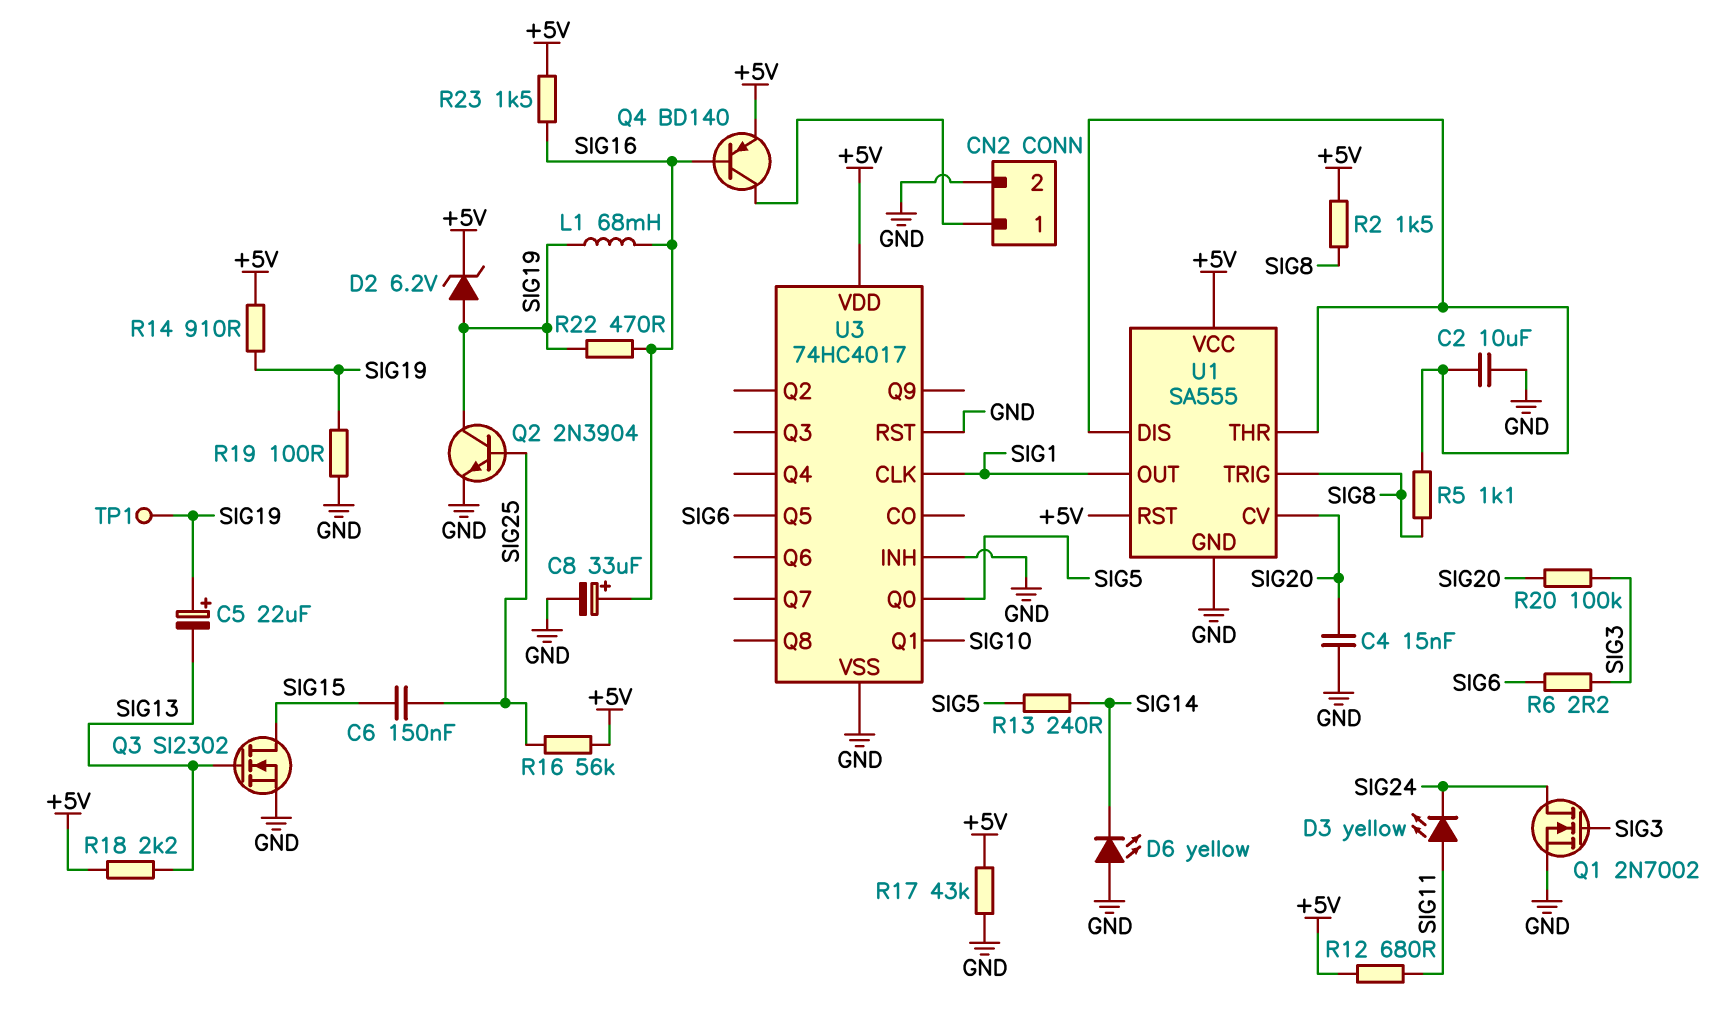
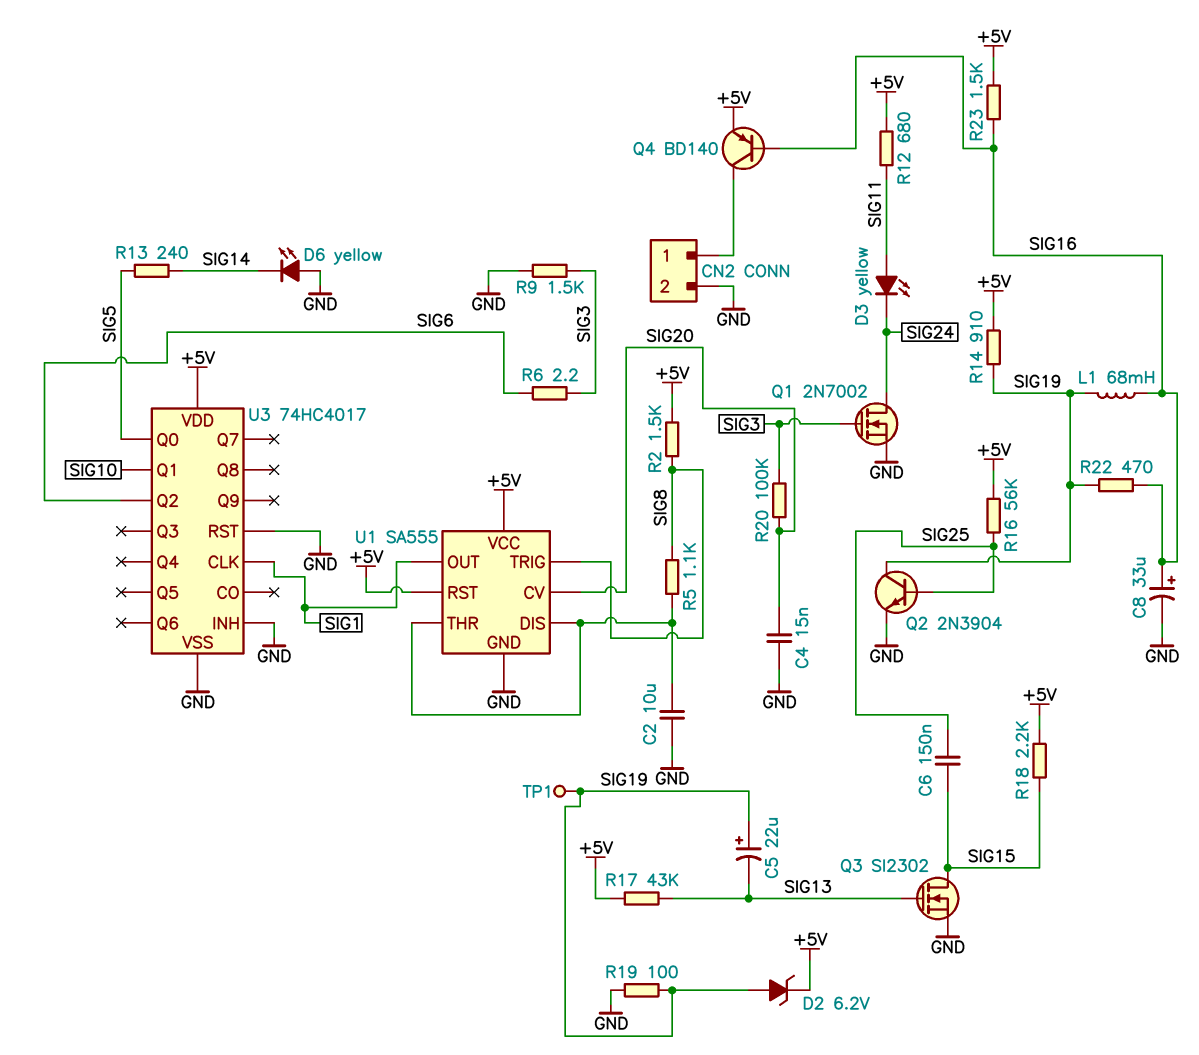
R9: none -> 1.5k (GND, SIG3)
R17: 43k (+5V, GND) -> 43k (+5V, SIG13)
R18: 2.2k (+5V, SIG13) -> 2.2k (+5V, SIG15)
U3 pin Q2: none -> SIG6
U3 pin Q5: SIG6 -> none

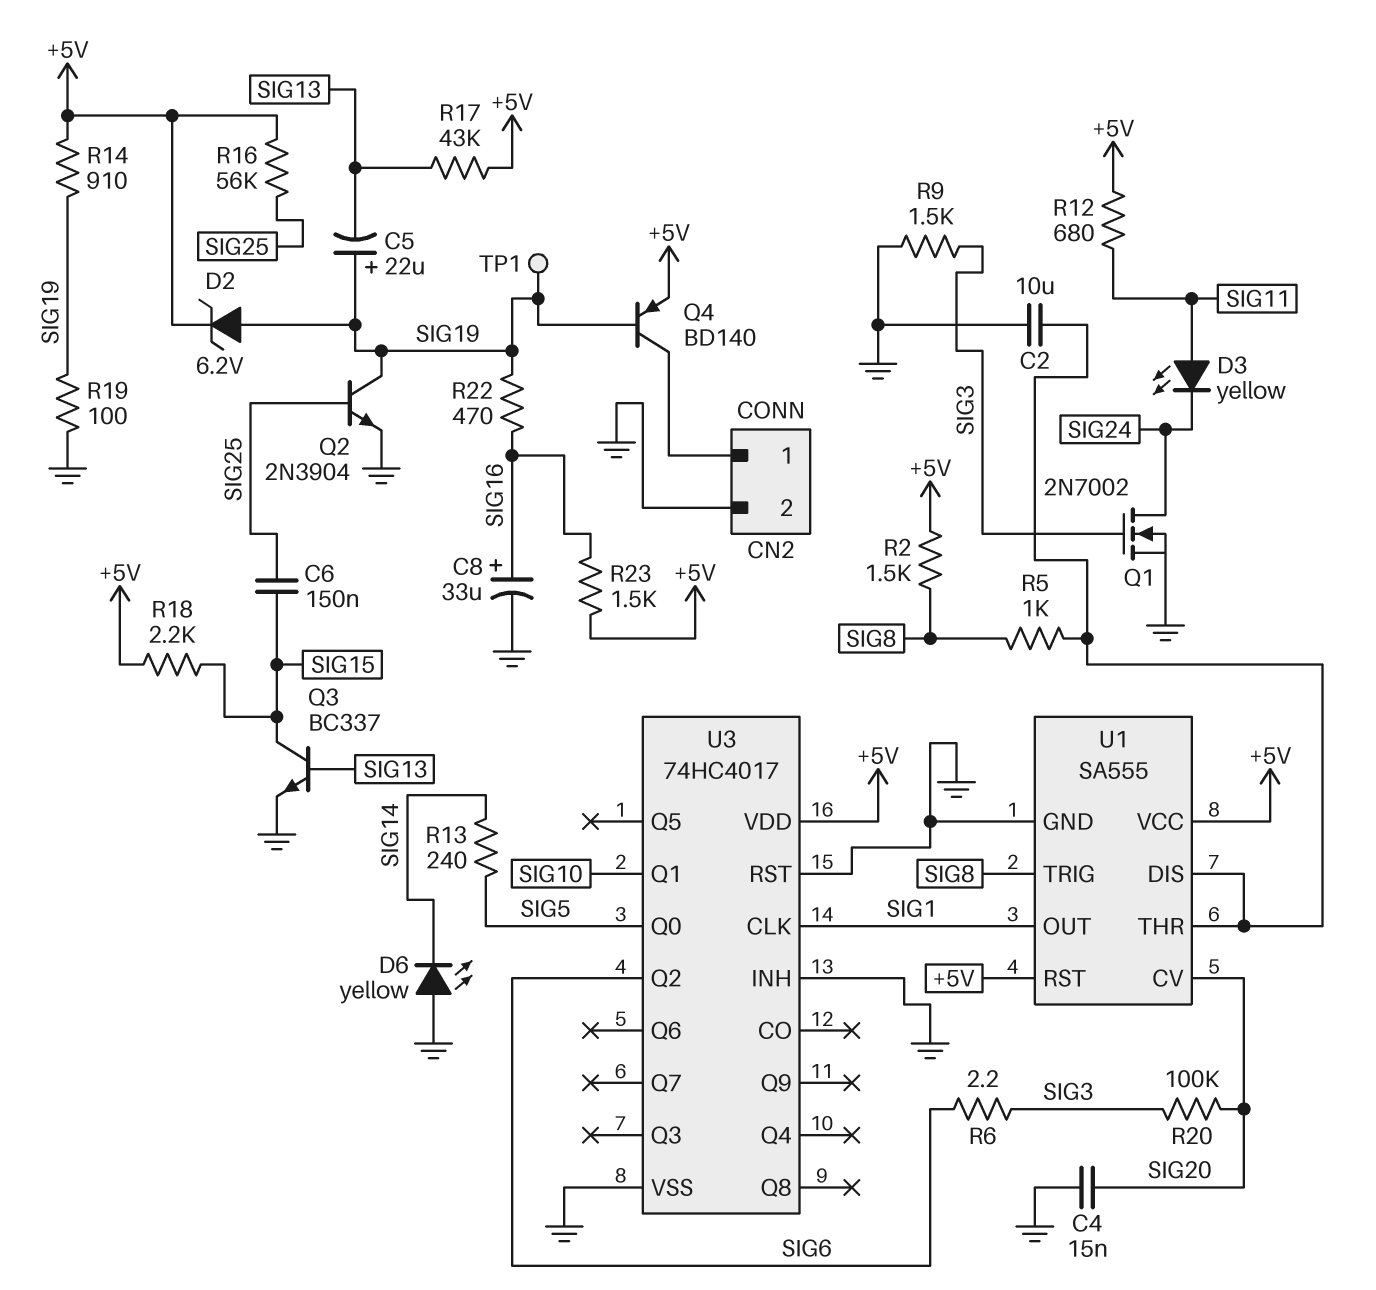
L1: 68mH (SIG16, SIG19) -> none
Q3: NMOS SI2302 (G SIG13, D SIG15, S GND) -> NPN BC337 (B SIG13, C SIG15, E GND)
Q4: PNP BD140 (B SIG16, C CN2/1, E +5V) -> PNP BD140 (B SIG19, C CN2/1, E +5V)
R5: 1.1k (SIG8, U1/DIS) -> 1k (SIG8, U1/DIS)

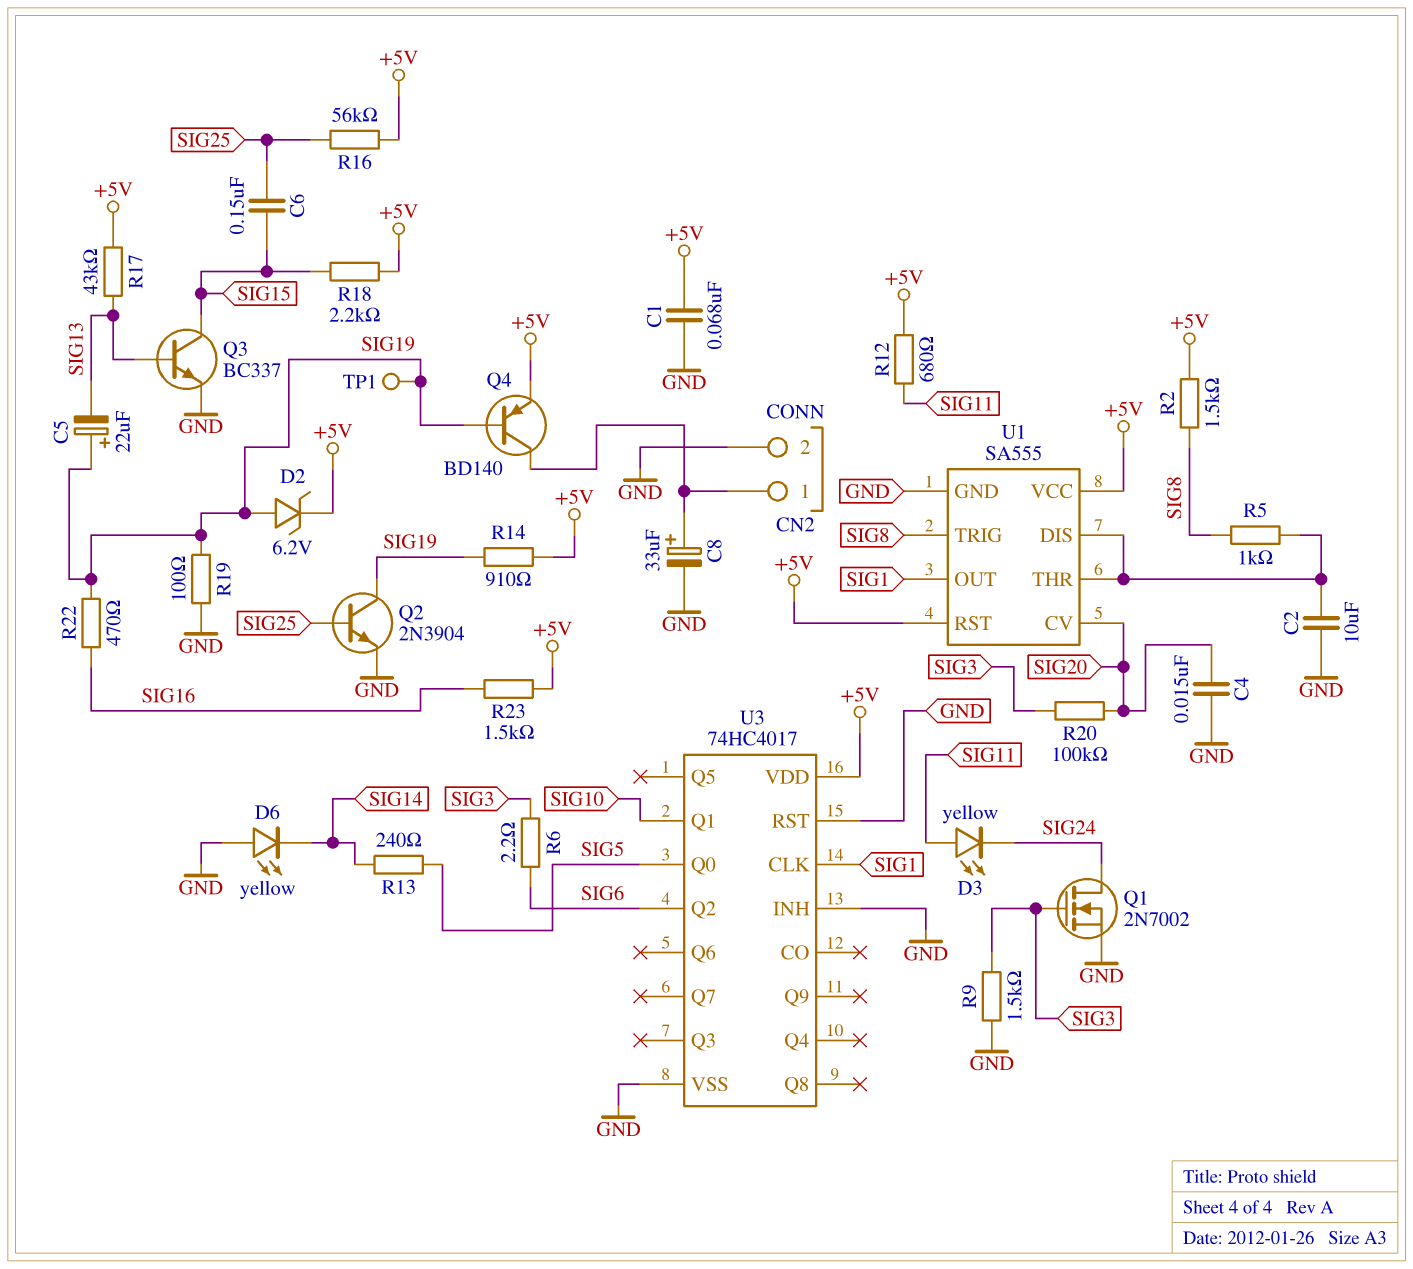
C1: none -> 68nF (+5V, GND)
C8: 33uF (plus SIG16, minus GND) -> 33uF (plus CN2/1, minus GND)

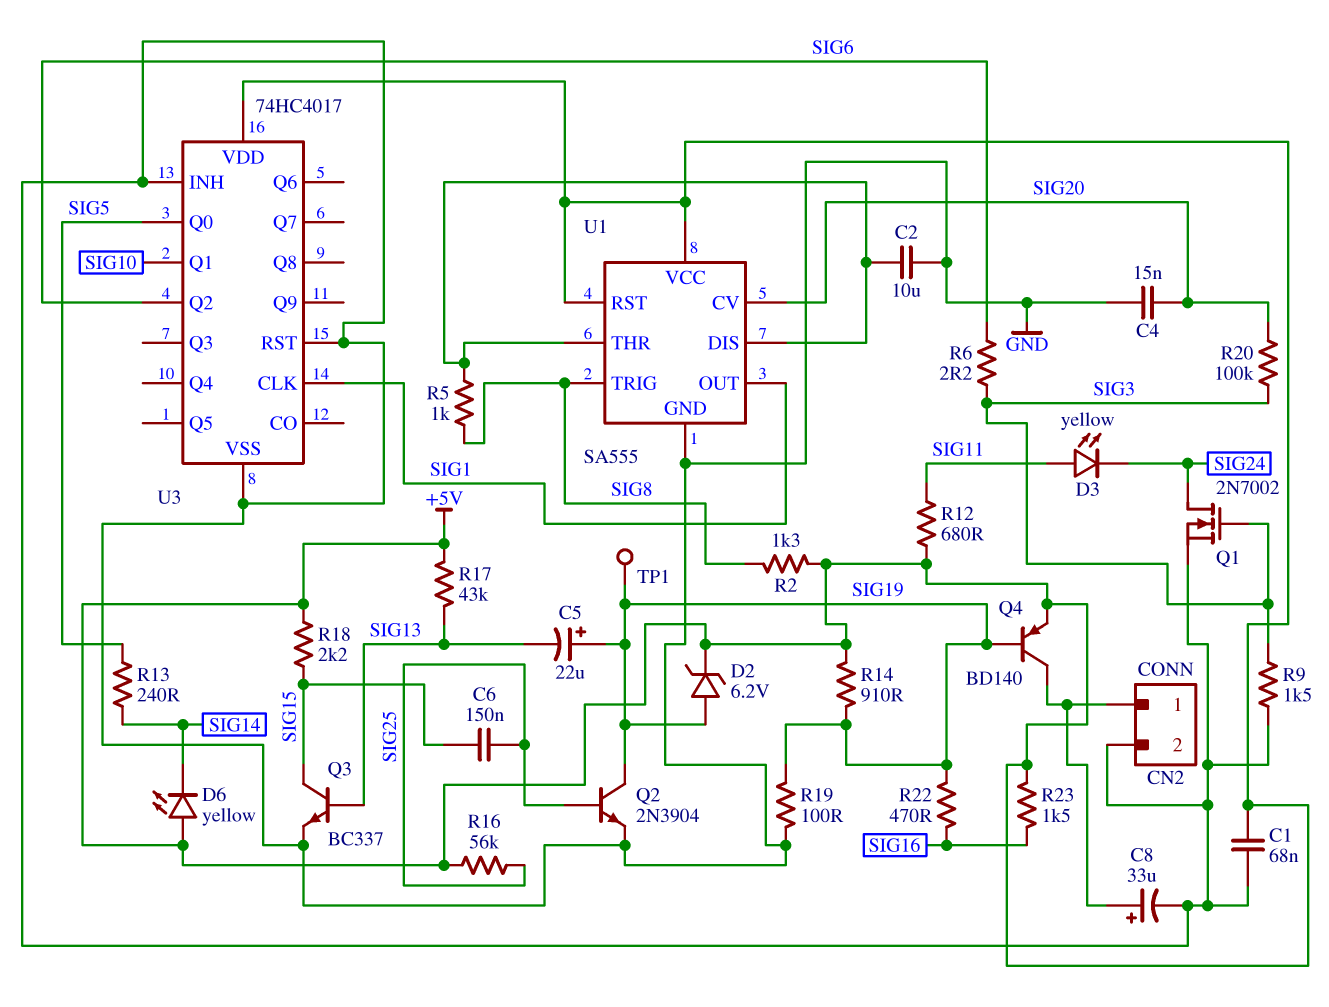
D6: LED yellow (A GND, K SIG14) -> LED yellow (A +5V, K SIG14)
R2: 1.5k (+5V, SIG8) -> 1.3k (+5V, SIG8)

